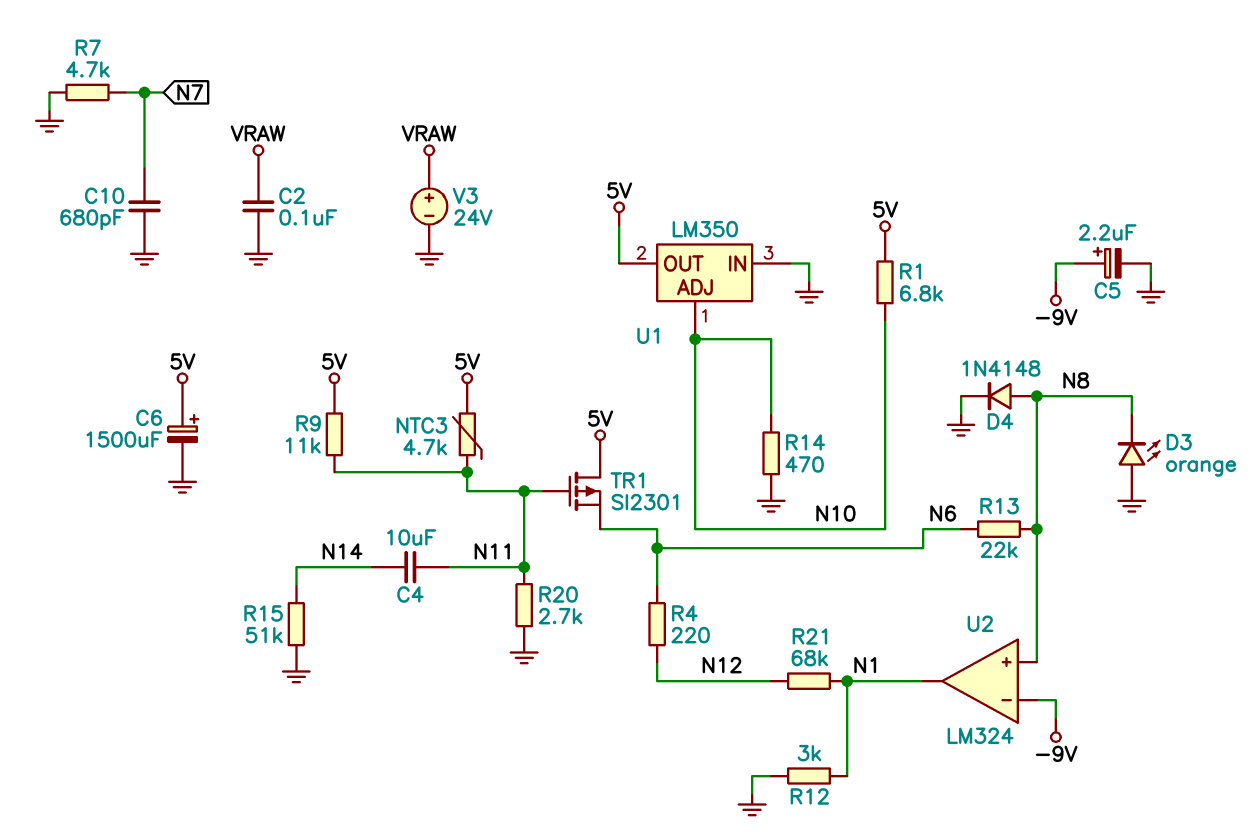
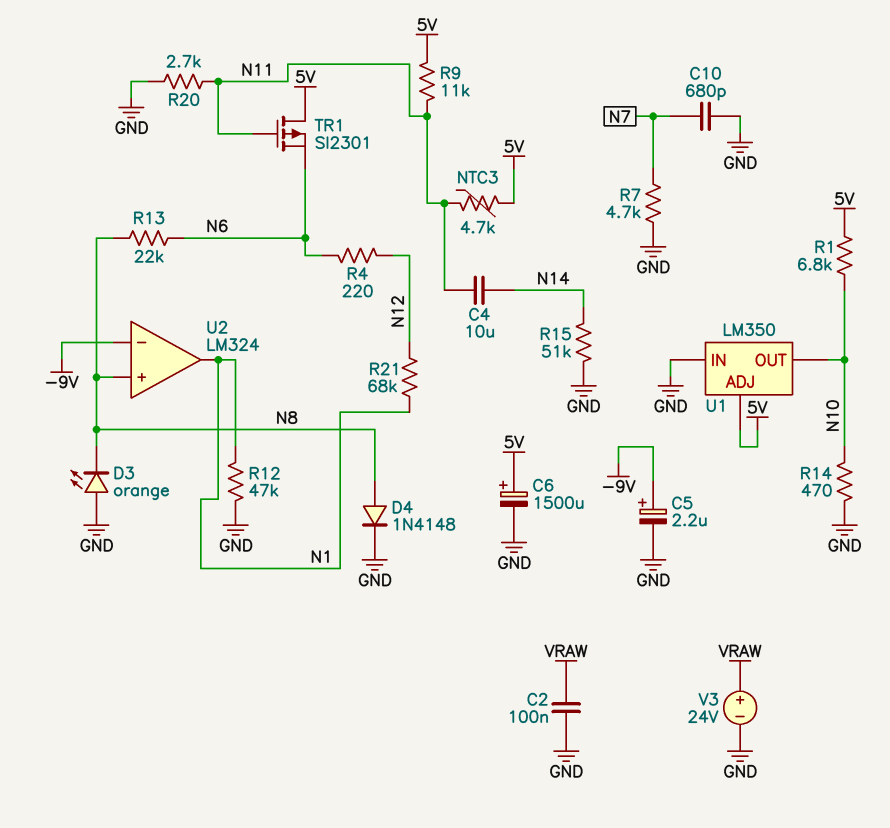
R12: 3k (GND, N1) -> 47k (GND, N1)
U1 pin ADJ: N10 -> 5V
U1 pin OUT: 5V -> N10

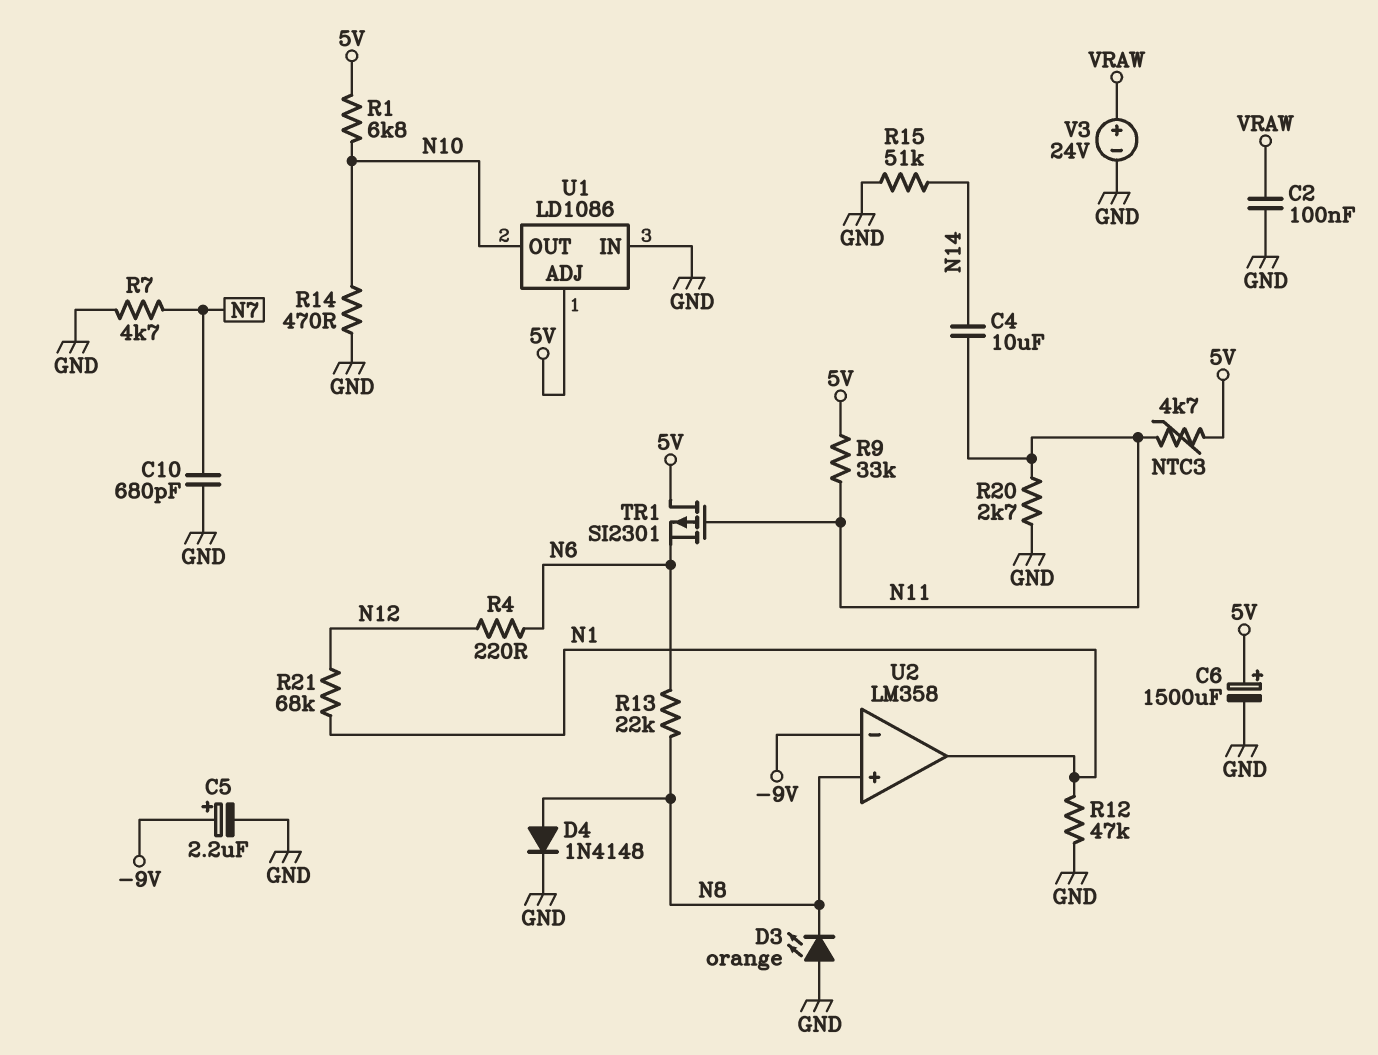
R9: 11k (5V, N11) -> 33k (5V, N11)
U1: LM350 -> LD1086
U2: LM324 -> LM358

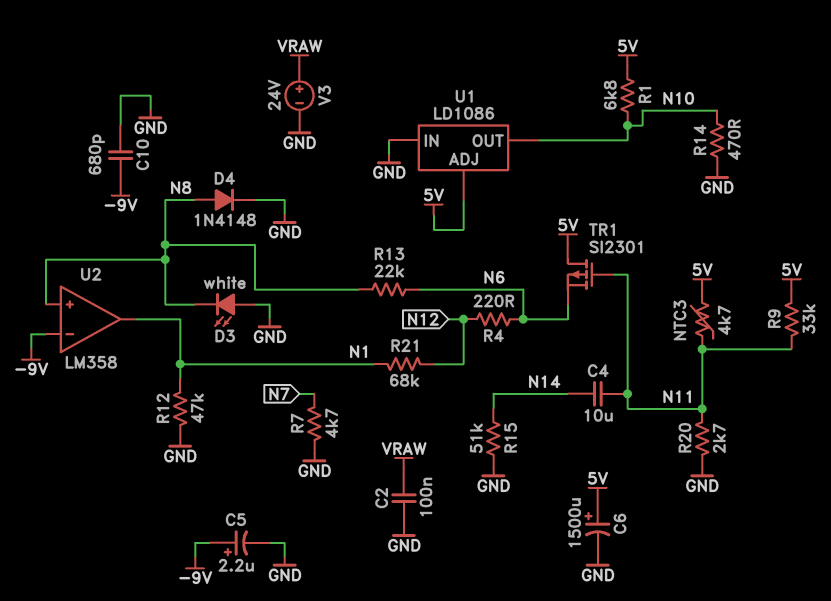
C10: 680pF (GND, N7) -> 680pF (-9V, GND)
D3: LED orange (A GND, K N8) -> LED white (A GND, K N8)

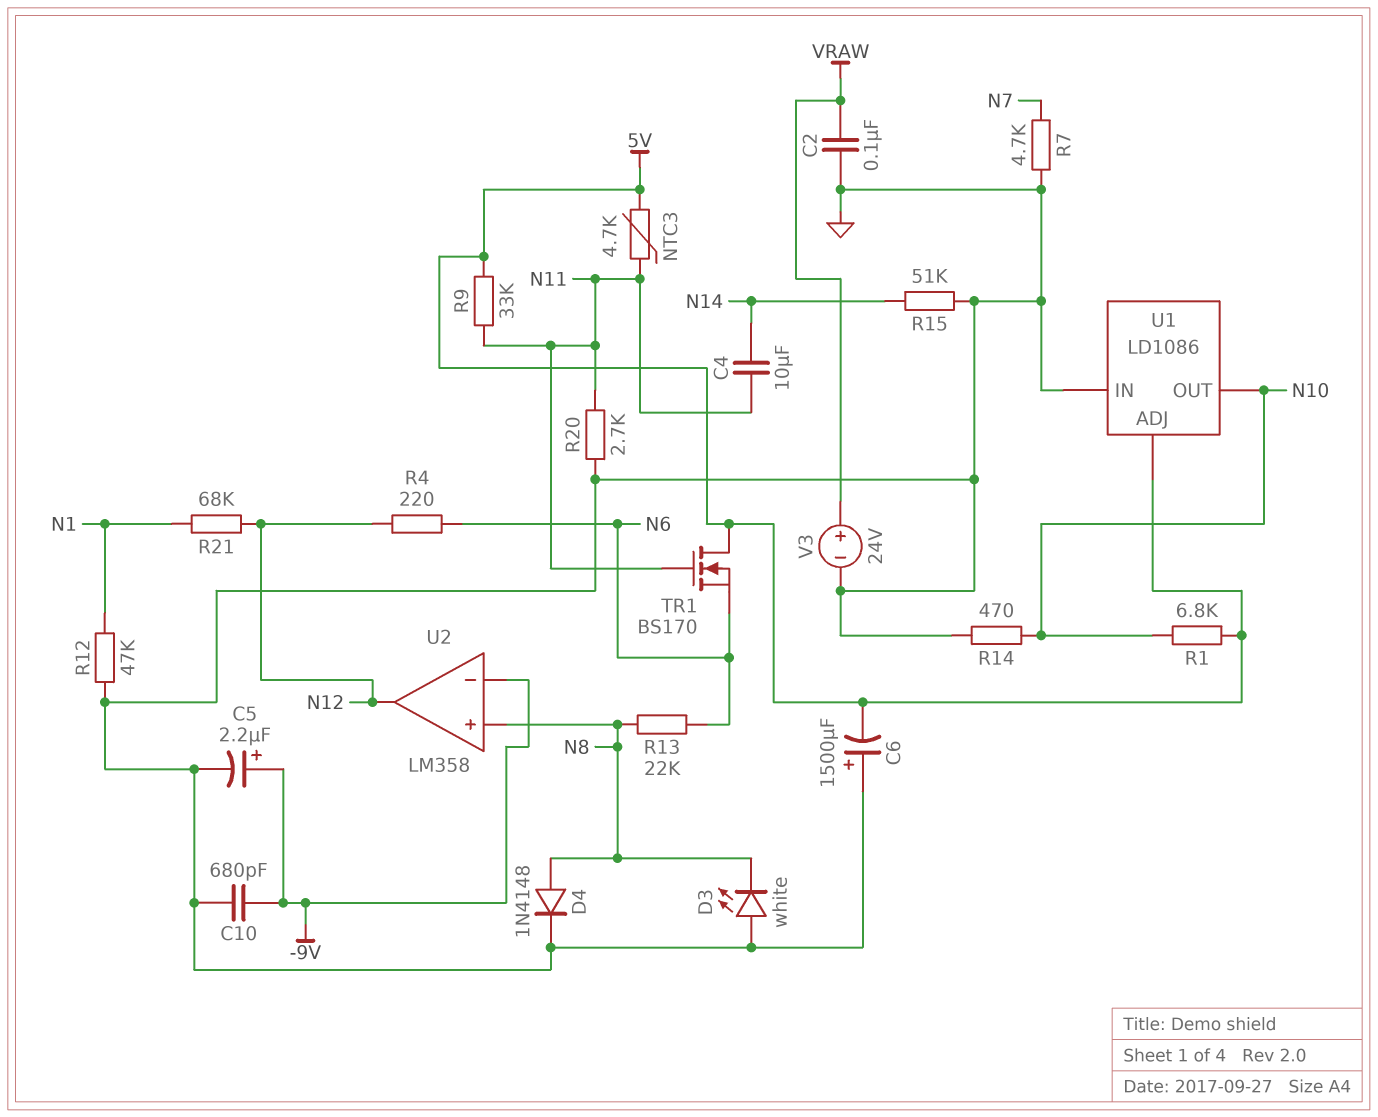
C6: 1500uF (plus 5V, minus GND) -> 1500uF (plus GND, minus 5V)
TR1: PMOS SI2301 (G N11, D 5V, S N6) -> NMOS BS170 (G N11, D 5V, S N6)
U2 pin out: N1 -> N12

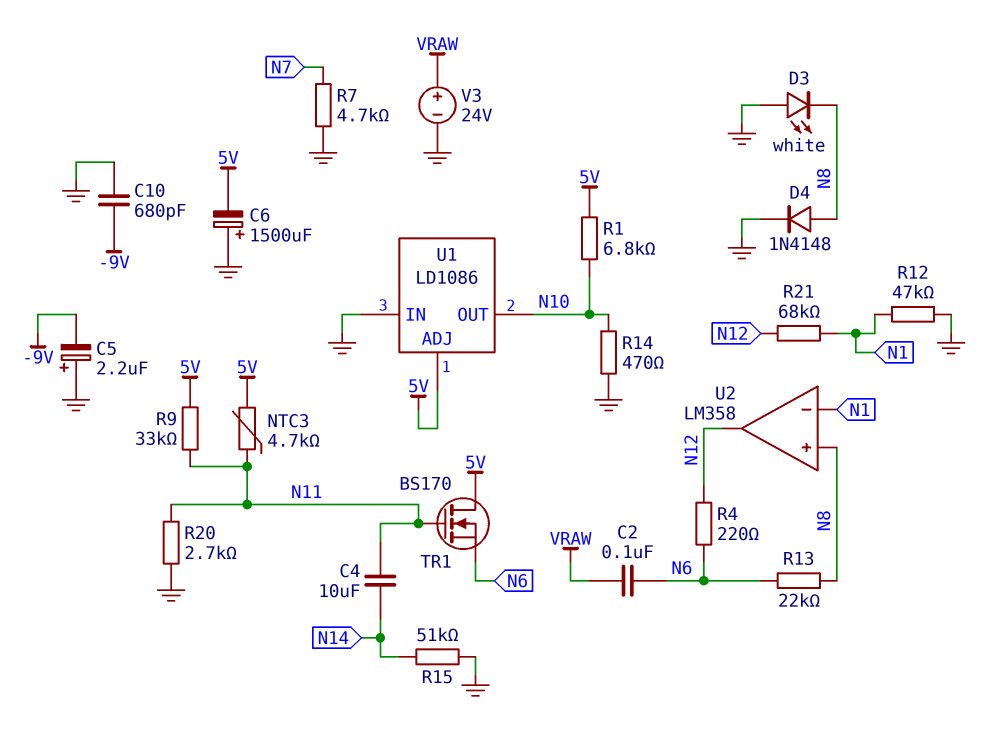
C2: 100nF (GND, VRAW) -> 100nF (N6, VRAW)
C5: 2.2uF (plus -9V, minus GND) -> 2.2uF (plus GND, minus -9V)
U2 pin in-: -9V -> N1

